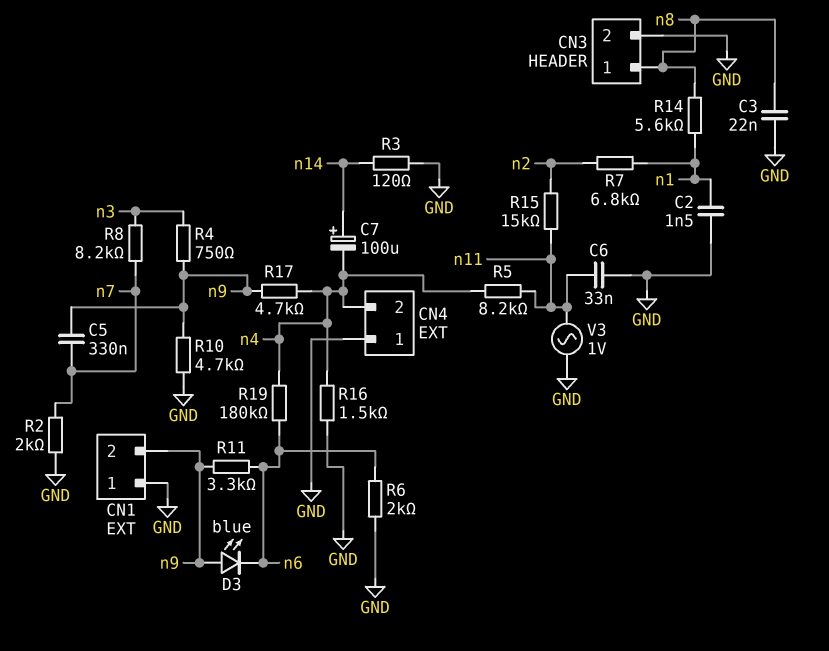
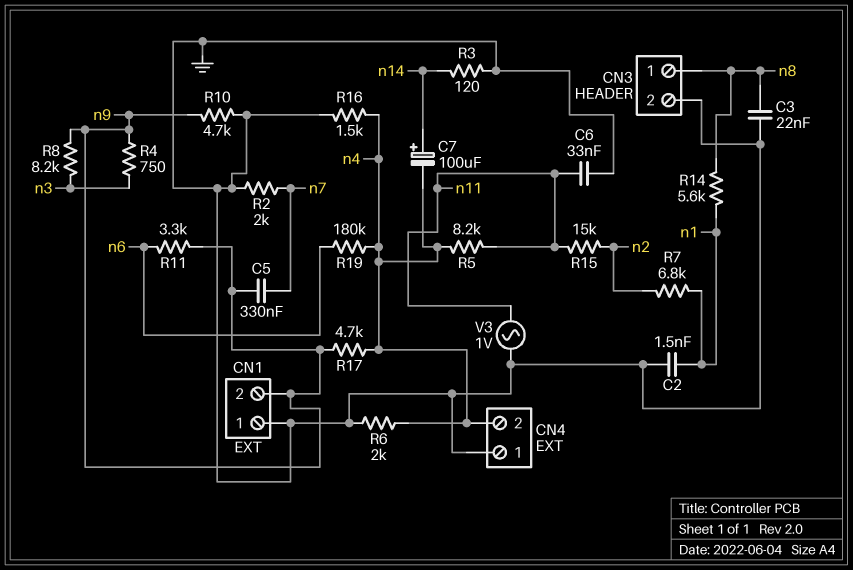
D3: LED blue (A n9, K n6) -> none
R6: 2k (GND, n6) -> 2k (GND, n4)
R8: 8.2k (n3, n7) -> 8.2k (n3, n9)

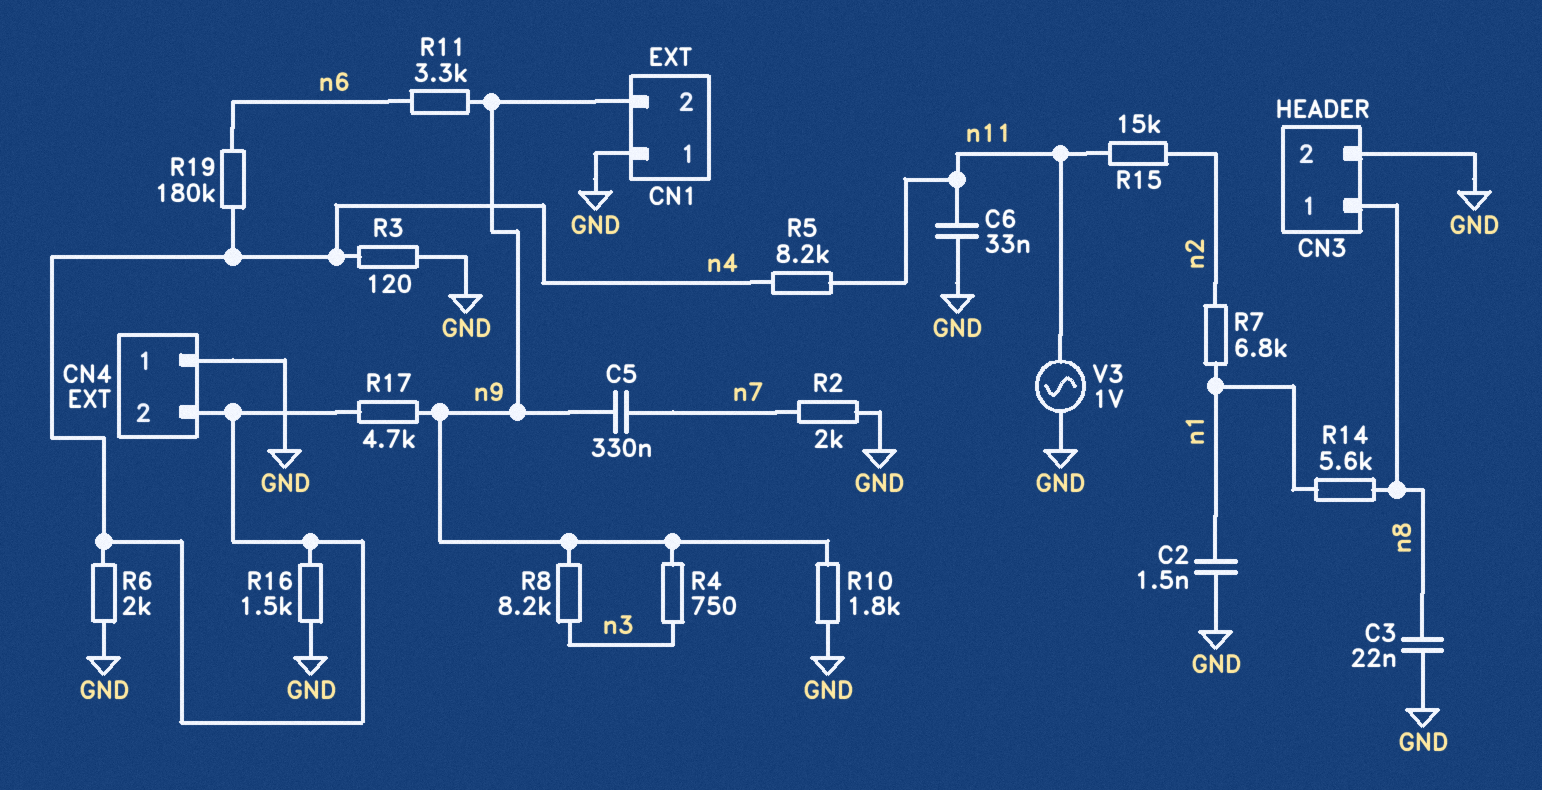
C7: 100uF (plus n14, minus n4) -> none
R3: 120 (GND, n14) -> 120 (GND, n4)
R10: 4.7k (GND, n9) -> 1.8k (GND, n9)

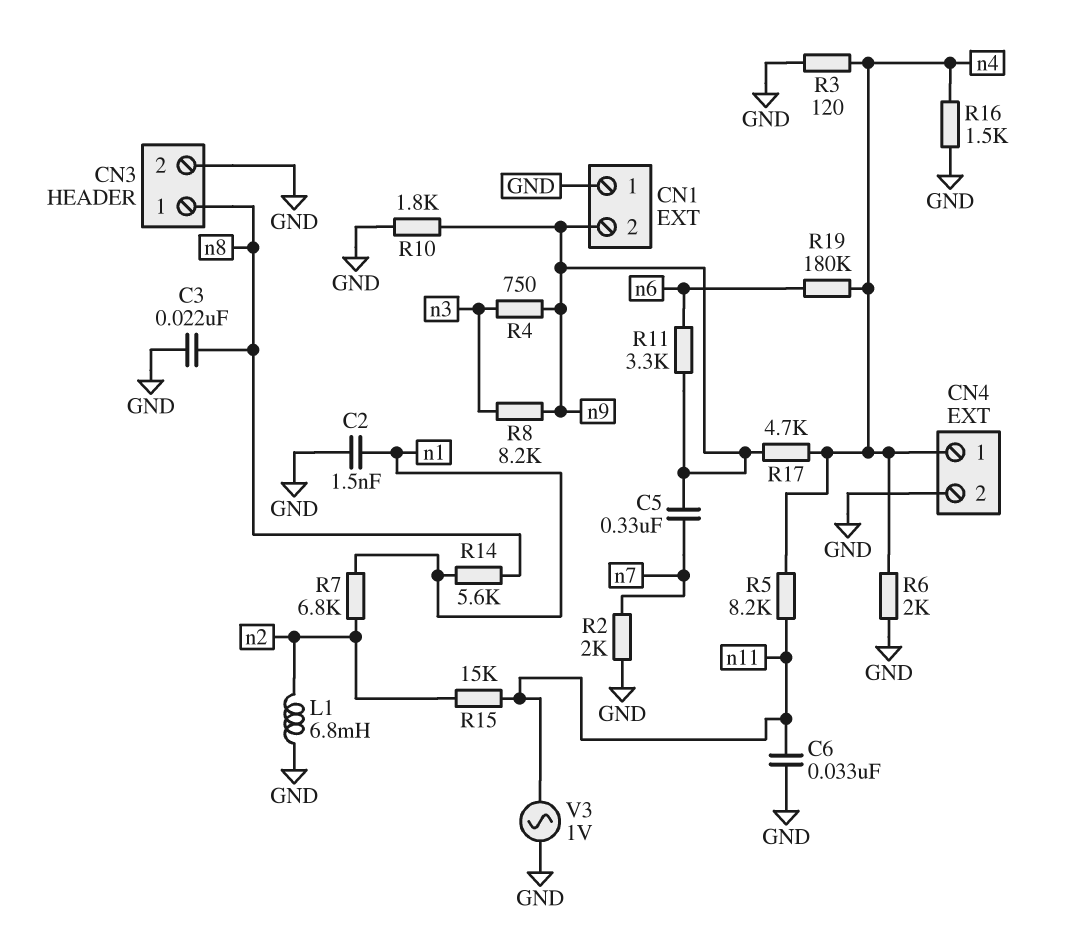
CN4 pin 1: GND -> n4
CN4 pin 2: n4 -> GND
L1: none -> 6.8mH (GND, n2)

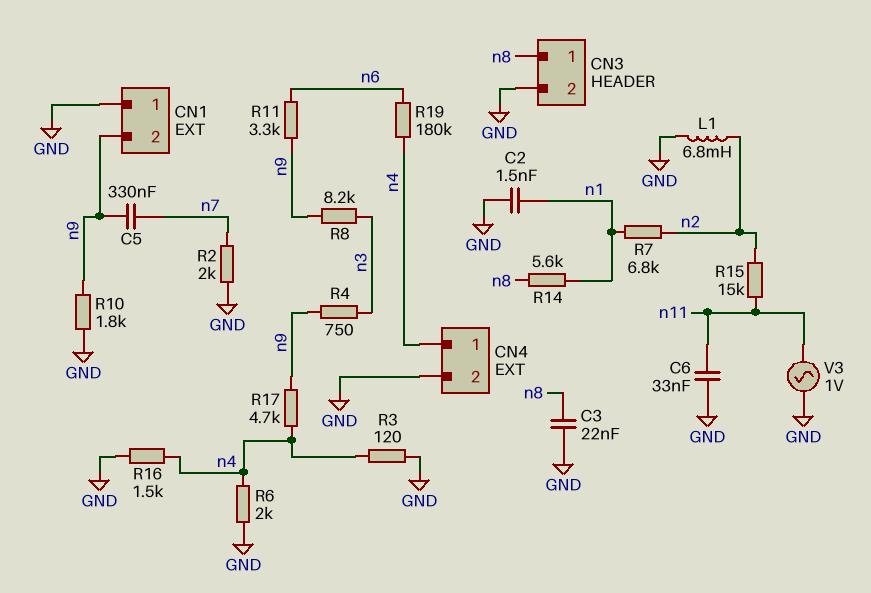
R5: 8.2k (n4, n11) -> none

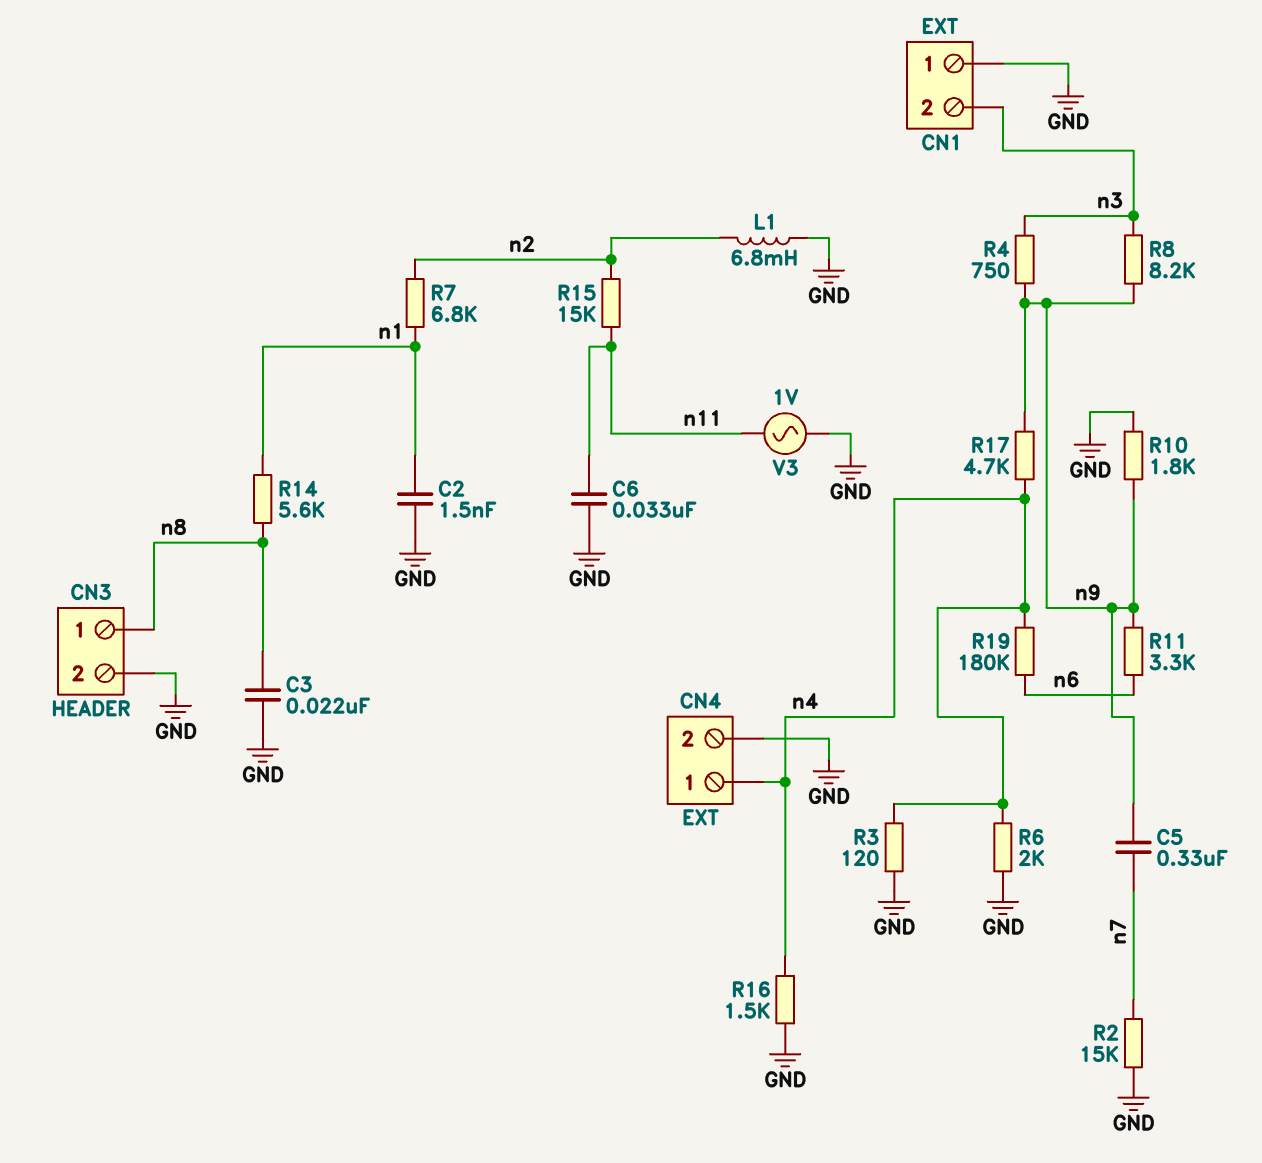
CN1 pin 2: n9 -> n3
R2: 2k (GND, n7) -> 15k (GND, n7)

